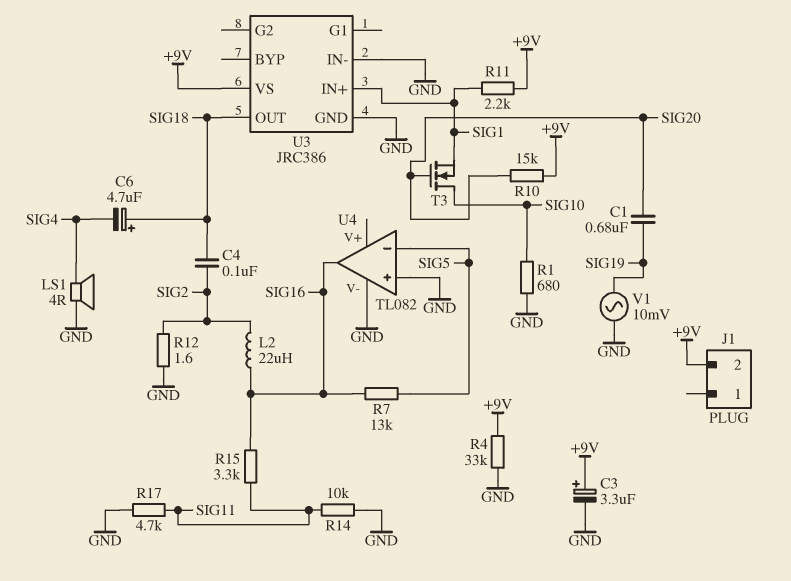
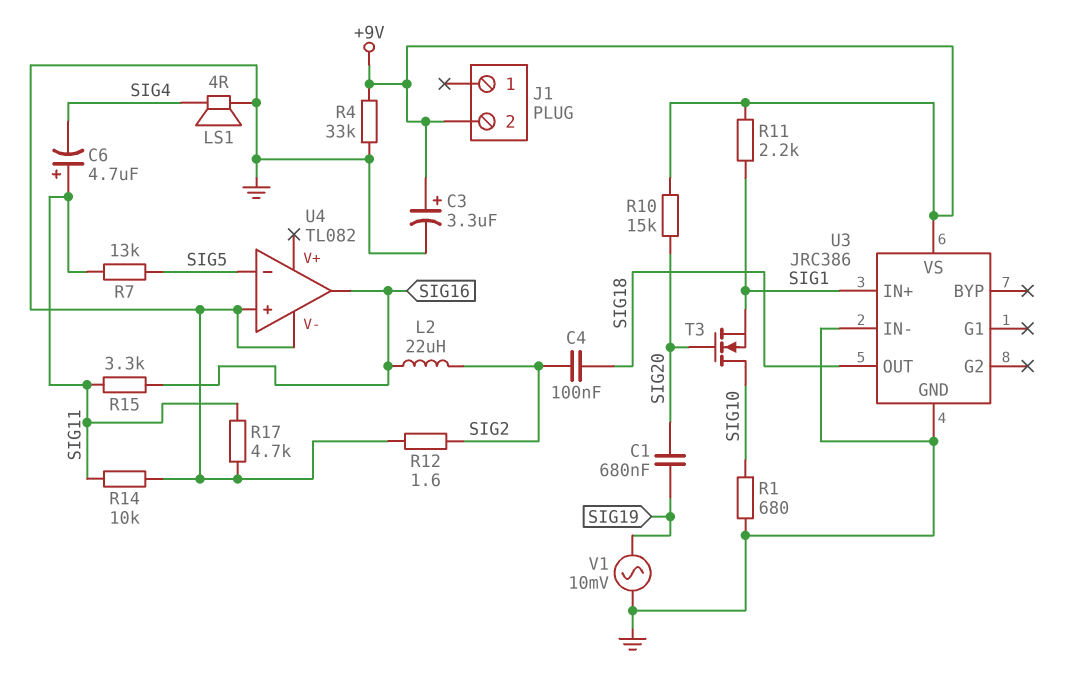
C6: 4.7uF (plus SIG18, minus SIG4) -> 4.7uF (plus SIG11, minus SIG4)
R7: 13k (SIG5, SIG16) -> 13k (SIG5, SIG11)

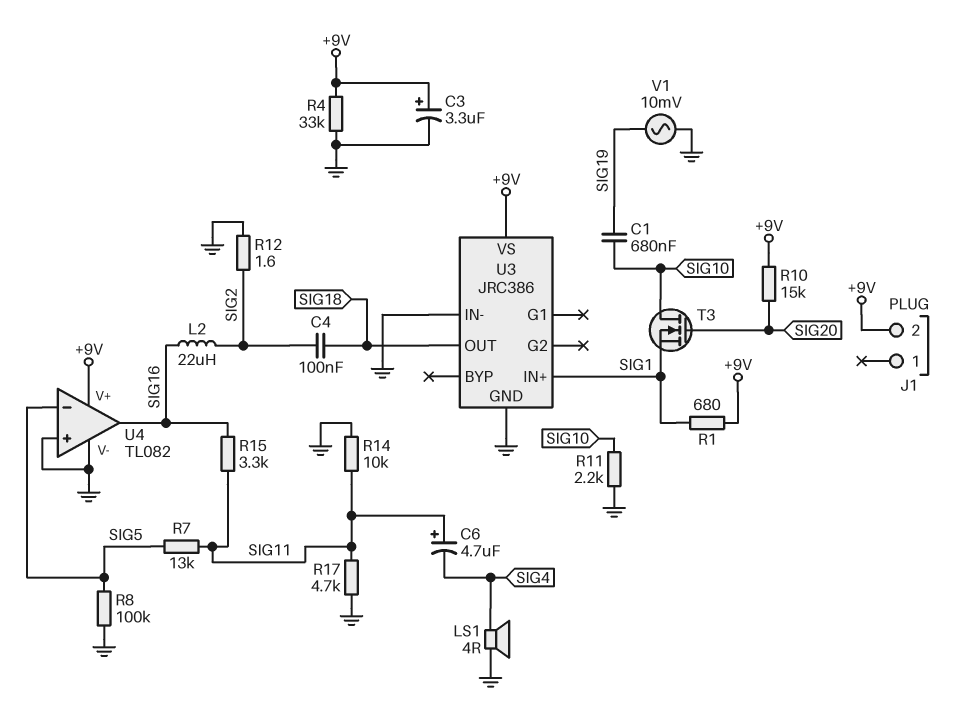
C1: 680nF (SIG19, SIG20) -> 680nF (SIG10, SIG19)
R1: 680 (GND, SIG10) -> 680 (+9V, SIG1)
R8: none -> 100k (GND, SIG5)
R11: 2.2k (+9V, SIG1) -> 2.2k (GND, SIG10)
U4 pin V+: none -> +9V

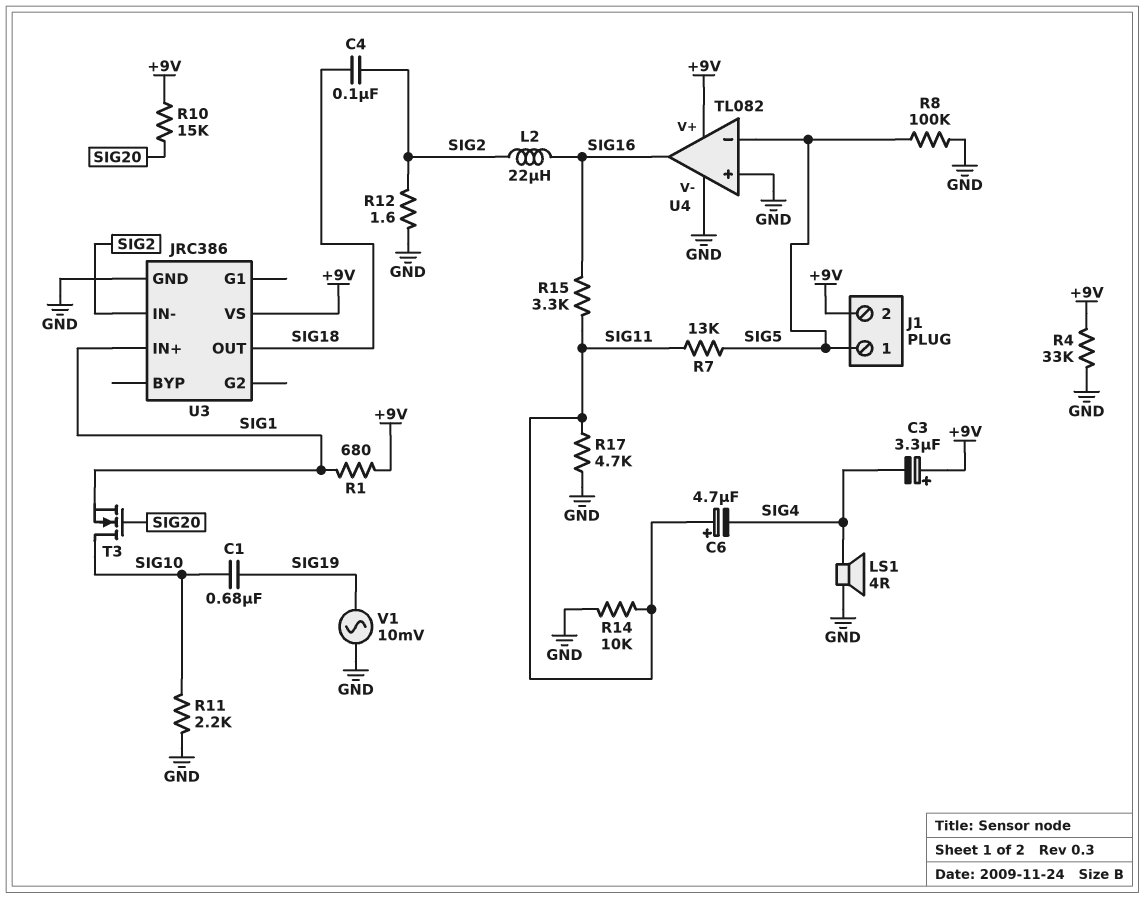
C3: 3.3uF (plus +9V, minus GND) -> 3.3uF (plus +9V, minus SIG4)
J1 pin 1: none -> SIG5
U3 pin IN-: GND -> SIG2

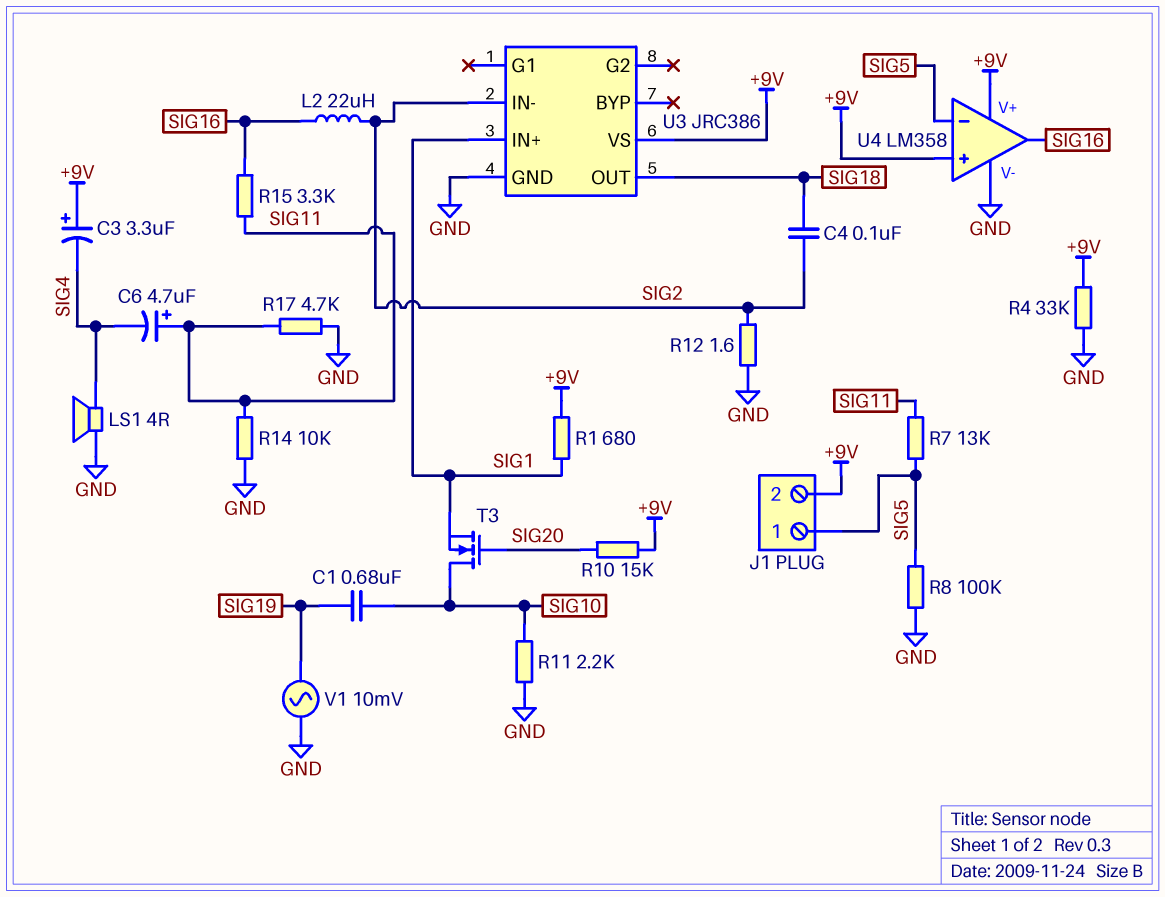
U4: TL082 -> LM358
U4 pin in+: GND -> +9V

